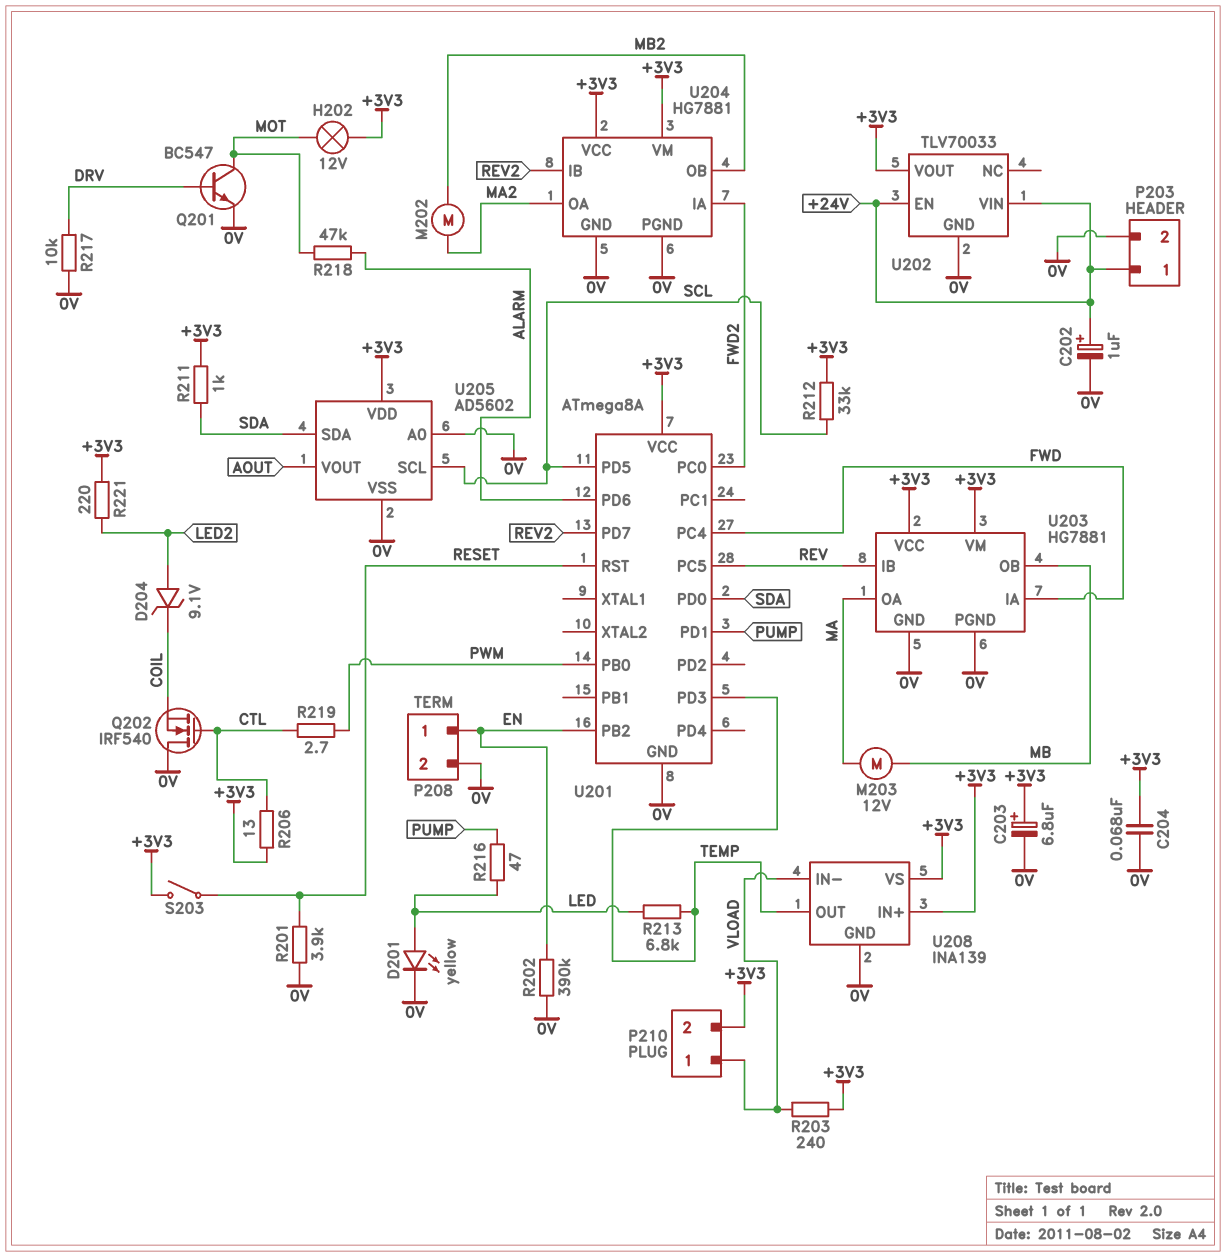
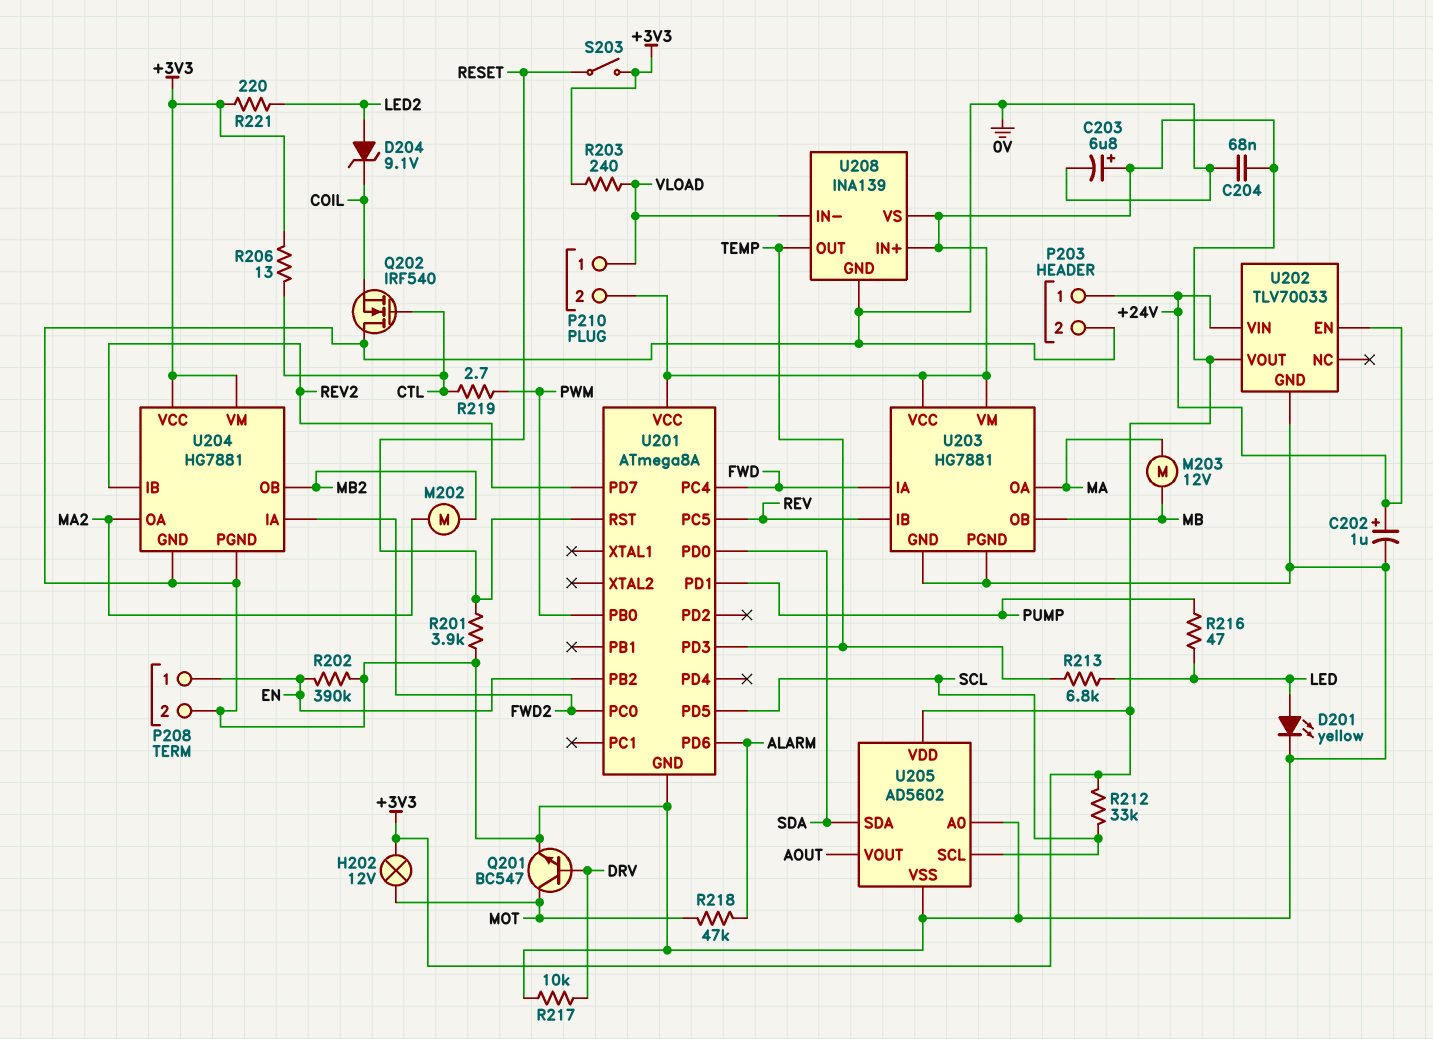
R211: 1k (+3V3, SDA) -> none

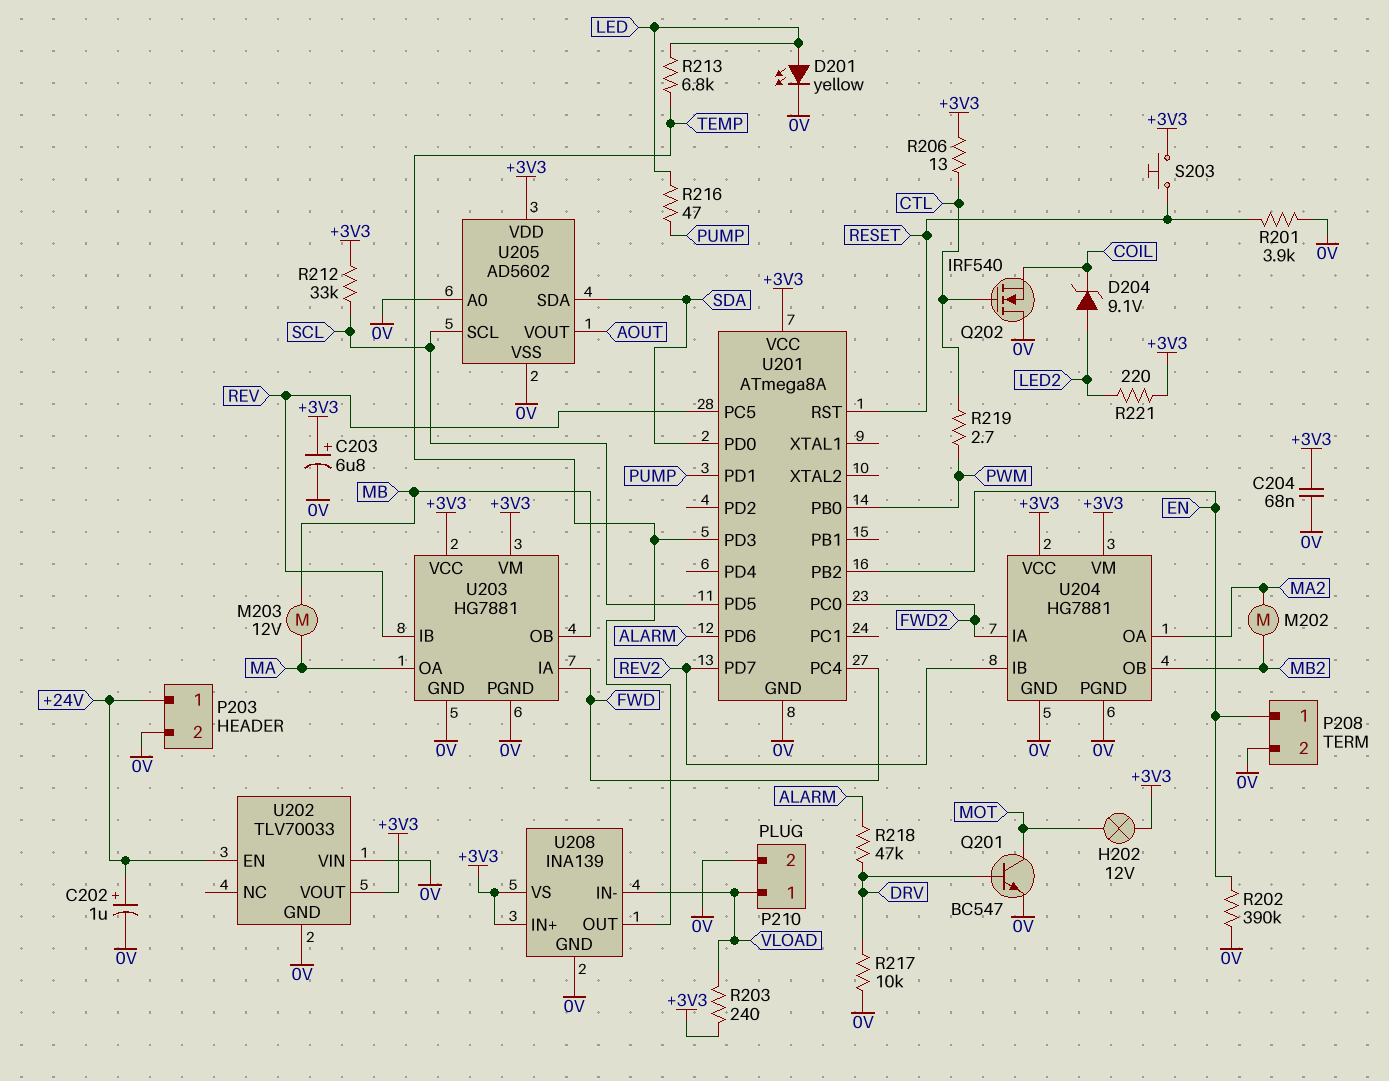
P210 pin 2: +3V3 -> 0V
R218: 47k (ALARM, MOT) -> 47k (ALARM, DRV)
S203: switch (+3V3, RESET) -> button (+3V3, RESET)
U202 pin VIN: +24V -> 0V

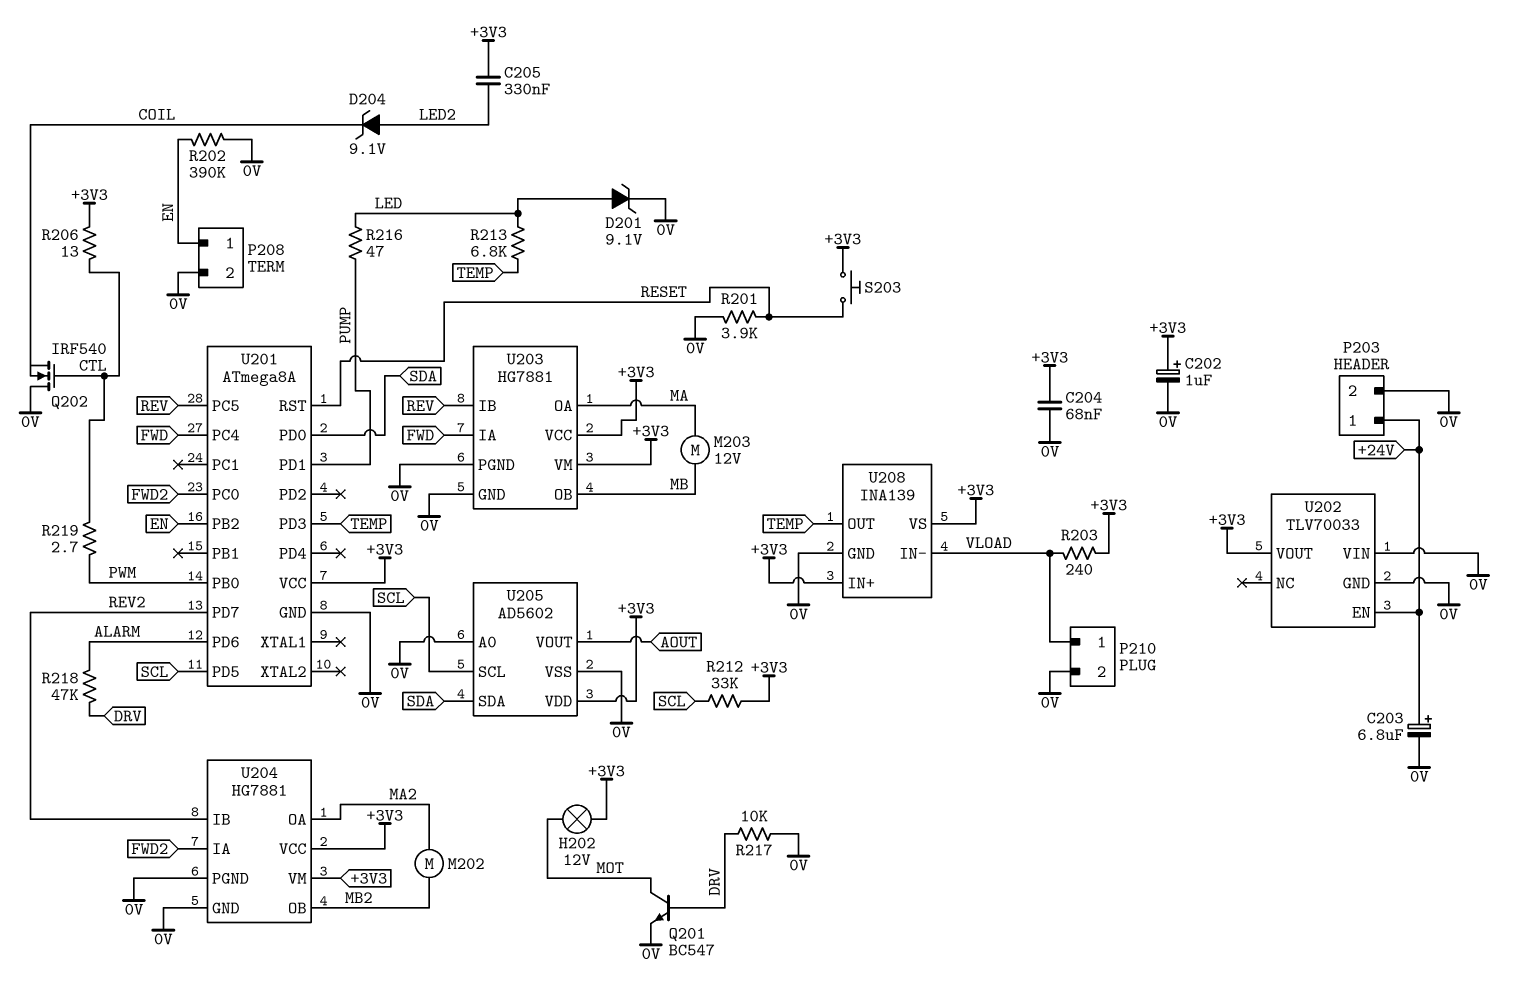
C202: 1uF (plus +24V, minus 0V) -> 1uF (plus +3V3, minus 0V)
C203: 6.8uF (plus +3V3, minus 0V) -> 6.8uF (plus +24V, minus 0V)
C205: none -> 330nF (+3V3, LED2)
D201: LED yellow (A LED, K 0V) -> zener 9.1V (A LED, K 0V)
R221: 220 (+3V3, LED2) -> none

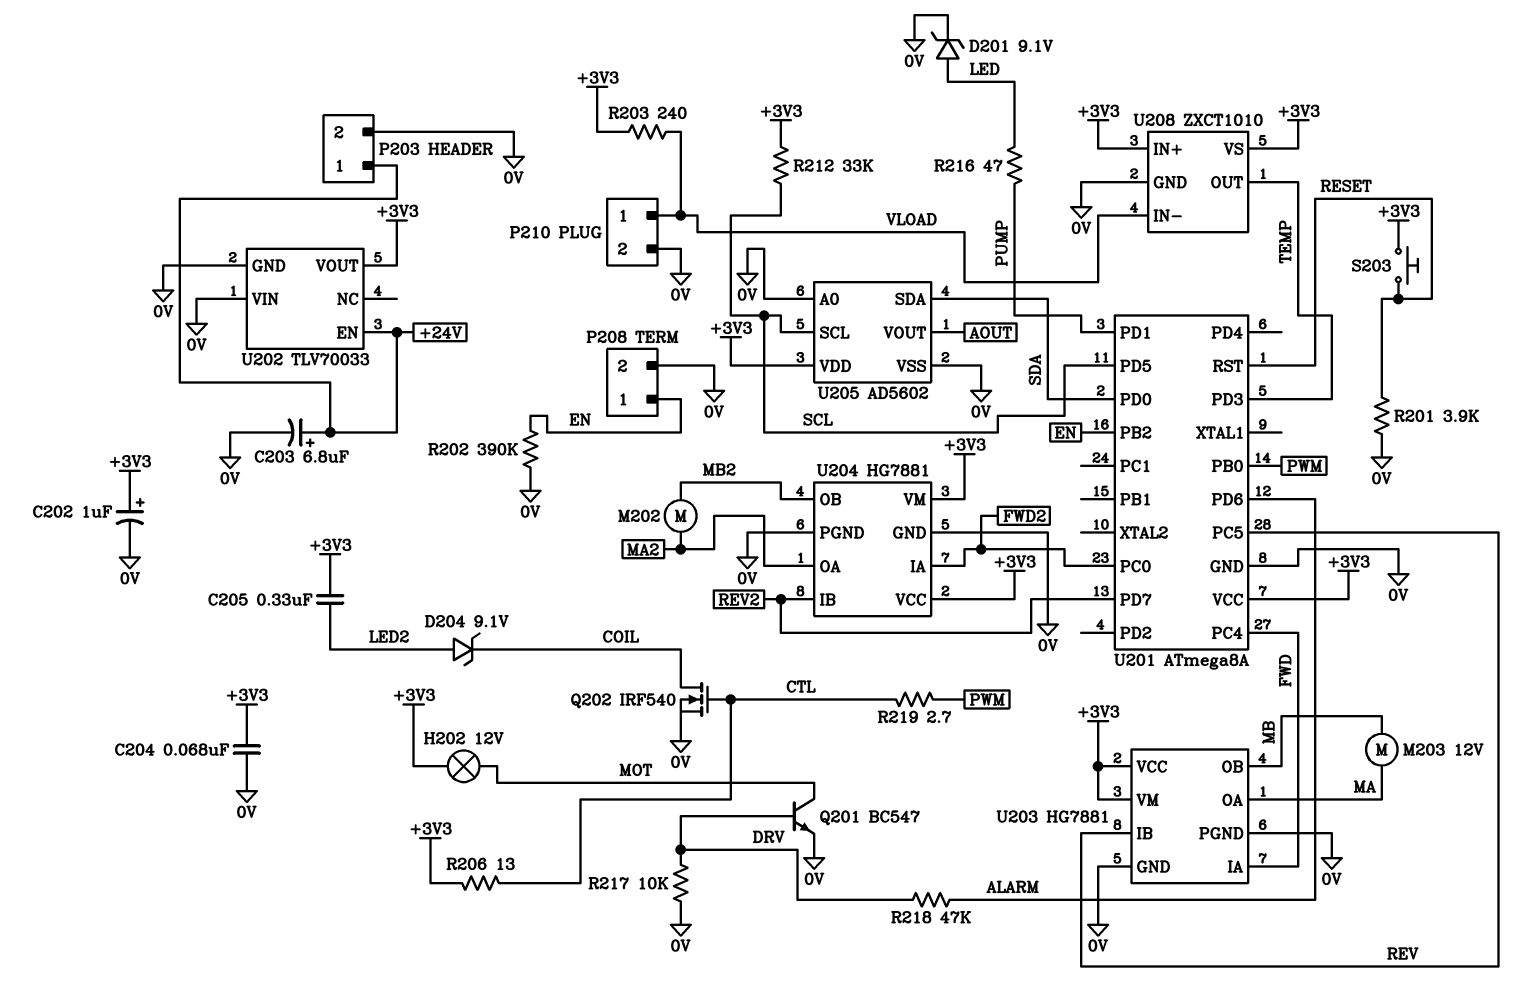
Q202: NMOS IRF540 (G CTL, D 0V, S COIL) -> NMOS IRF540 (G CTL, D COIL, S 0V)
R213: 6.8k (LED, TEMP) -> none
U208: INA139 -> ZXCT1010

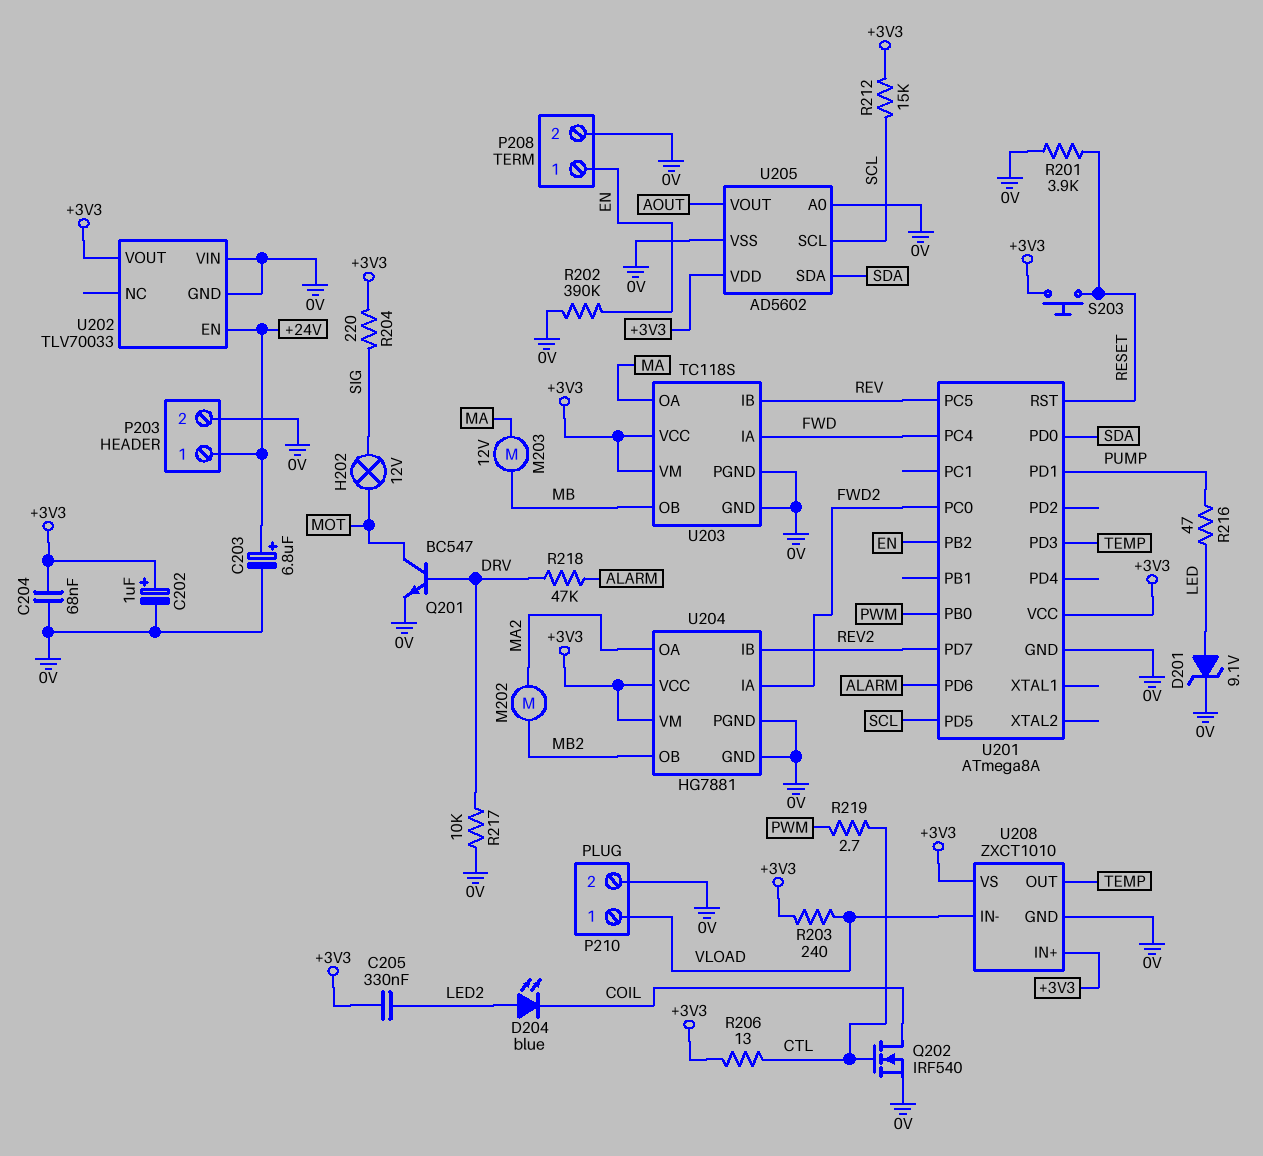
D204: zener 9.1V (A LED2, K COIL) -> LED blue (A LED2, K COIL)
H202: lamp 12V (+3V3, MOT) -> lamp 12V (MOT, SIG)
R204: none -> 220 (+3V3, SIG)
R212: 33k (+3V3, SCL) -> 15k (+3V3, SCL)
U203: HG7881 -> TC118S

